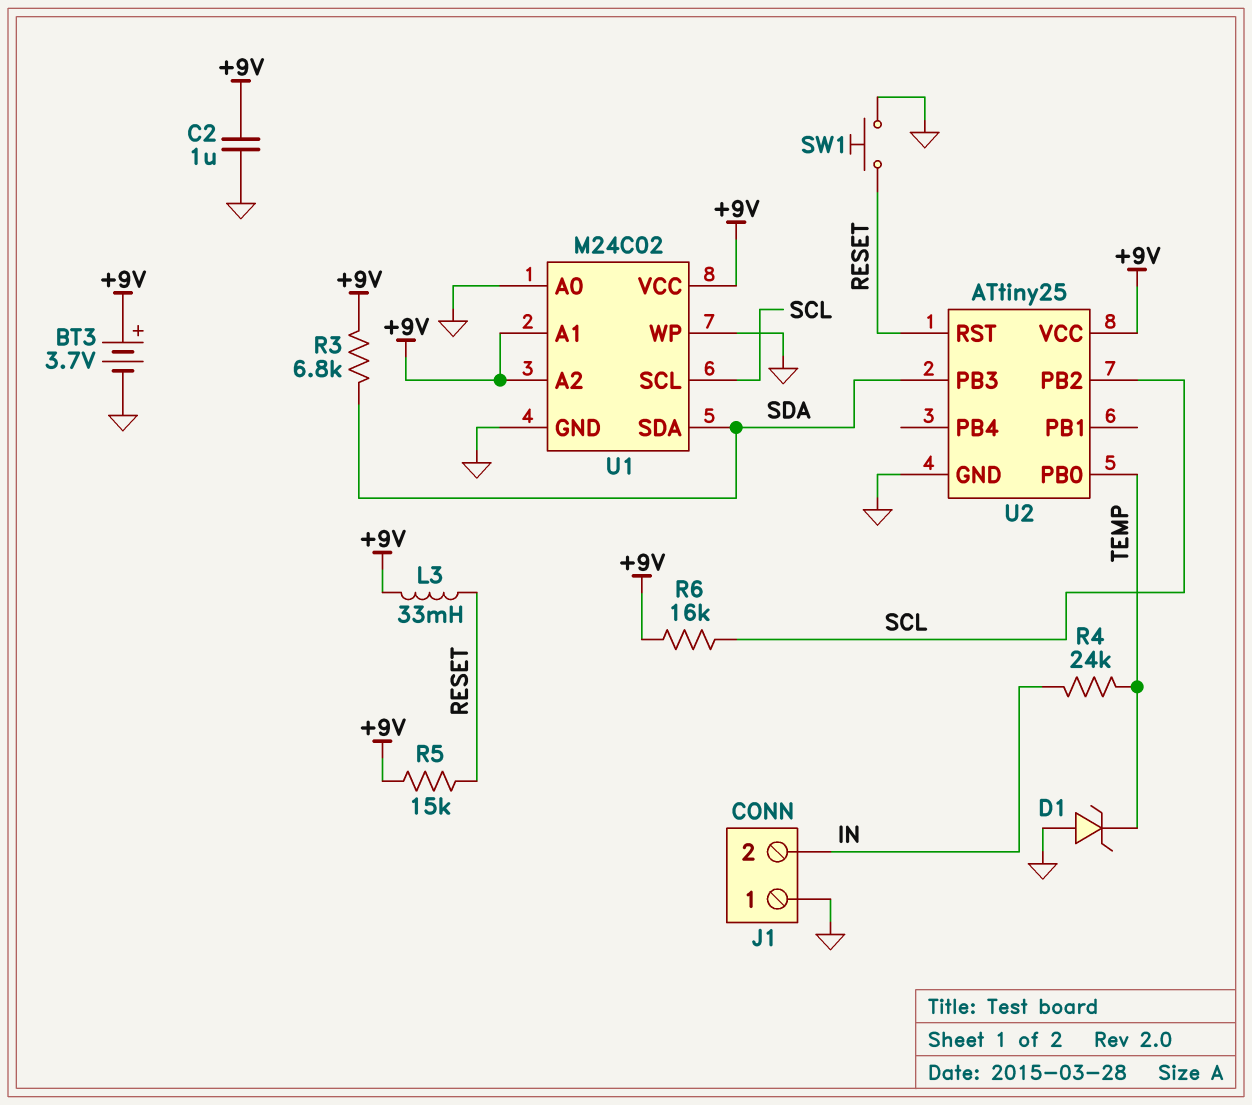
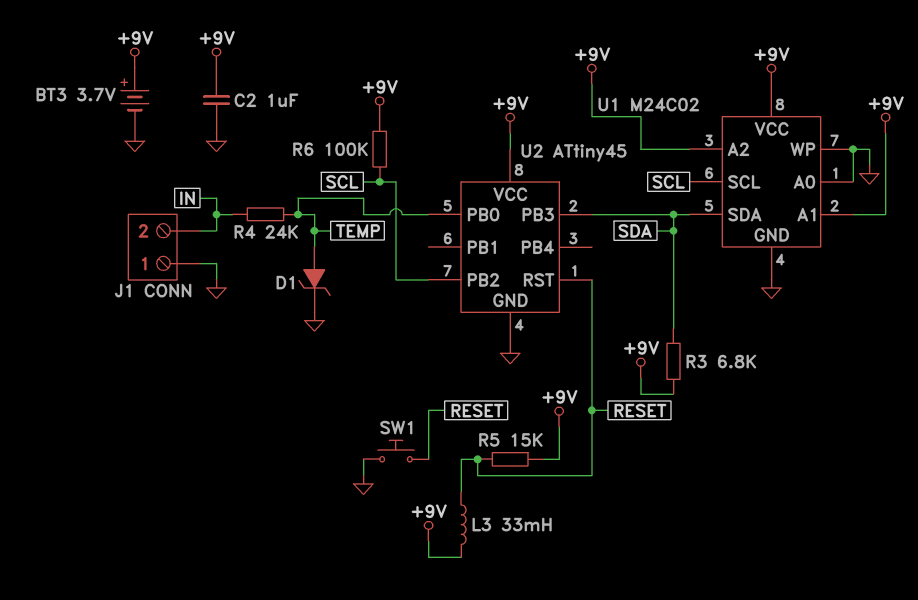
D1: zener (A GND, K TEMP) -> zener (A TEMP, K GND)
R6: 16k (+9V, SCL) -> 100k (+9V, SCL)
U2: ATtiny25 -> ATtiny45

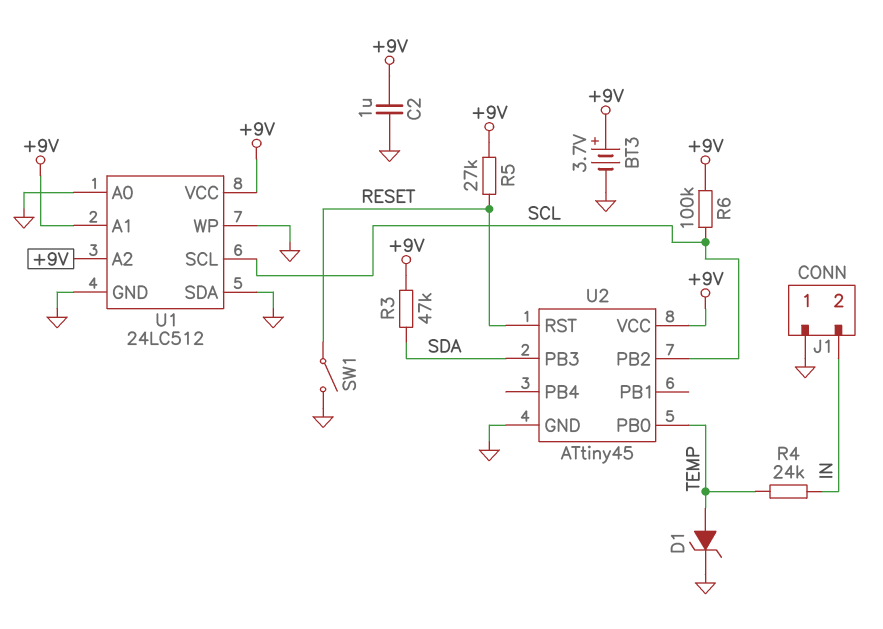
L3: 33mH (+9V, RESET) -> none
R3: 6.8k (+9V, SDA) -> 47k (+9V, SDA)
R5: 15k (+9V, RESET) -> 27k (+9V, RESET)
SW1: button (GND, RESET) -> switch (GND, RESET)
U1: M24C02 -> 24LC512
U1 pin SDA: SDA -> GND

